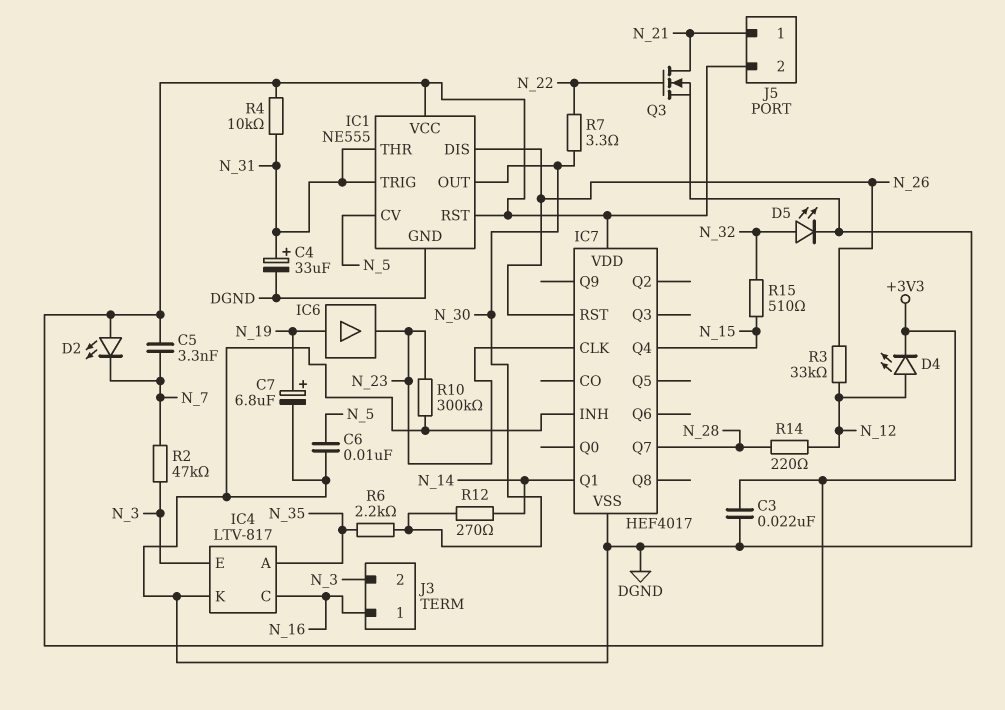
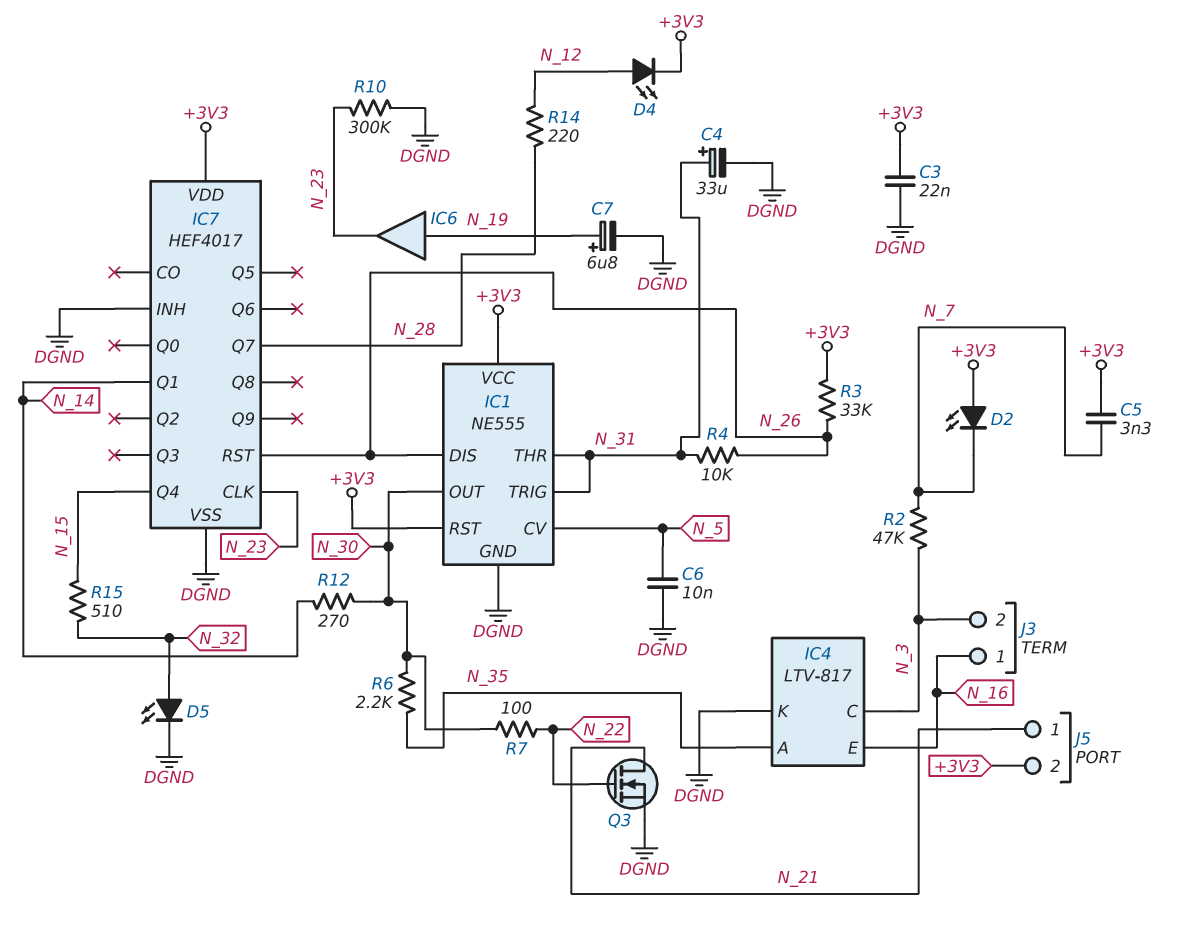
IC4 pin C: N_16 -> N_3
IC4 pin E: N_3 -> N_16
R3: 33k (N_12, N_26) -> 33k (+3V3, N_26)
R4: 10k (+3V3, N_31) -> 10k (N_26, N_31)
R7: 3.3 (N_22, N_30) -> 100 (N_22, N_30)

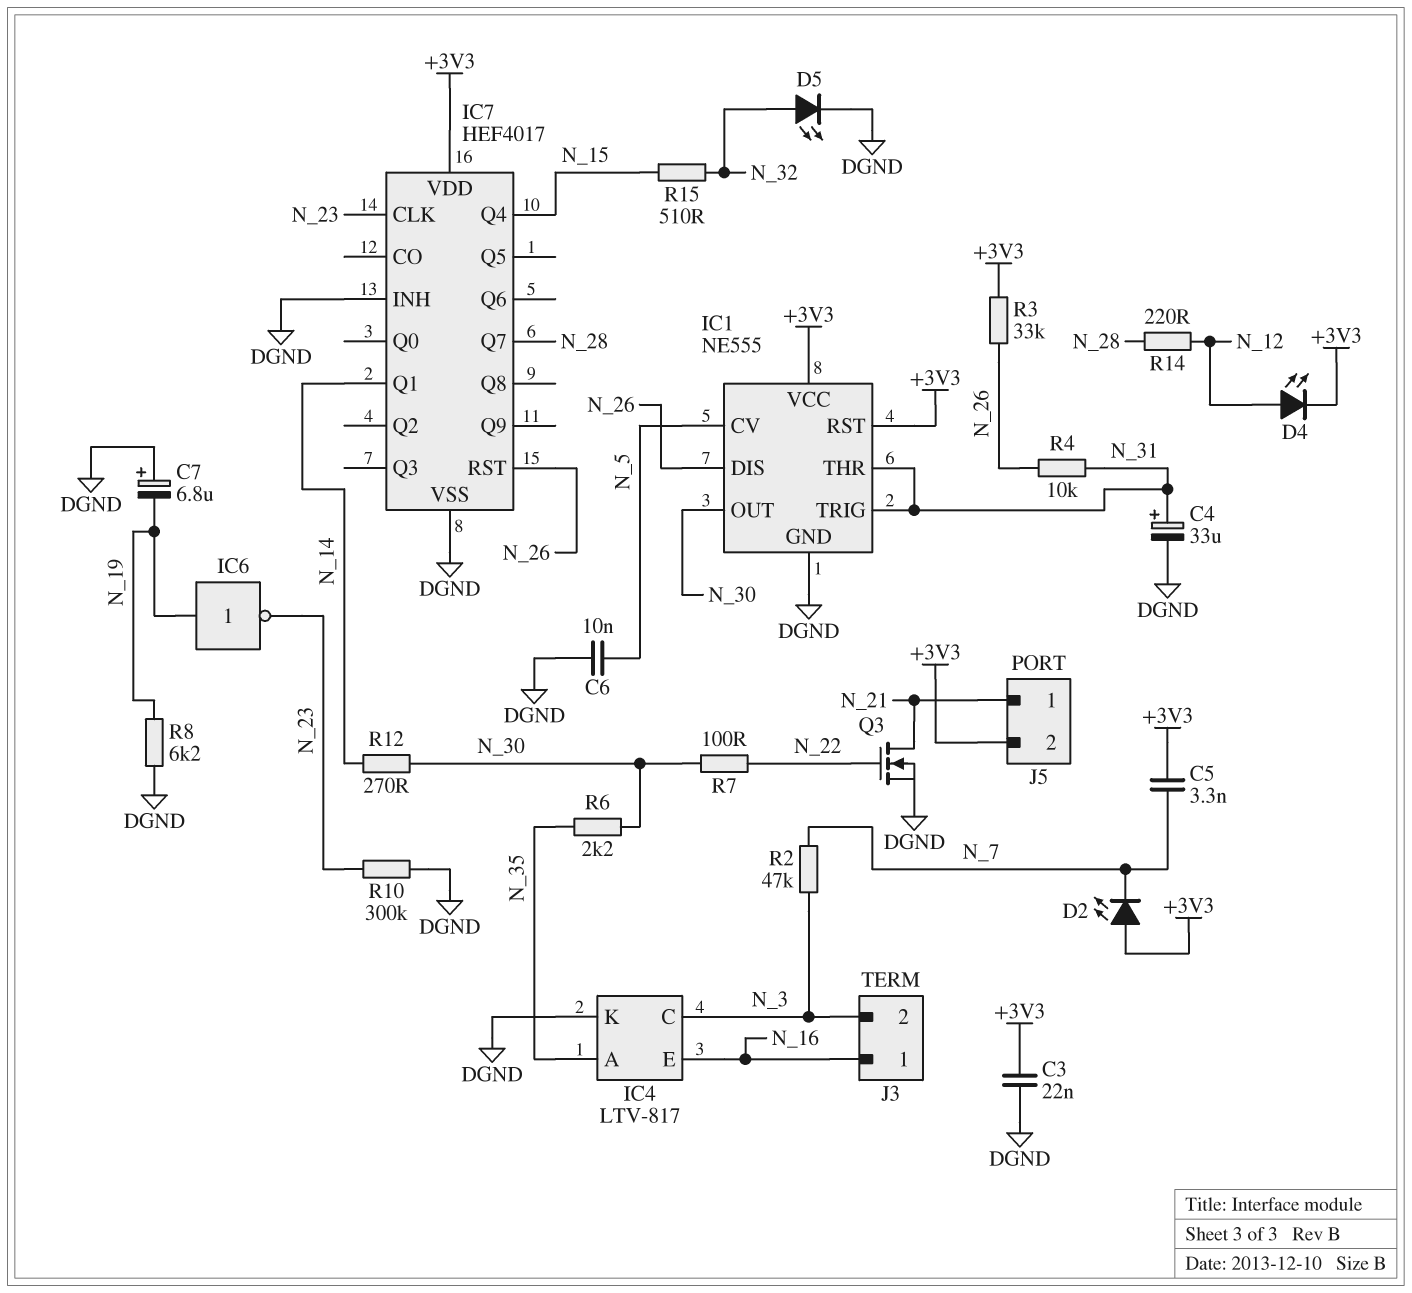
C7: 6.8uF (plus N_19, minus DGND) -> 6.8uF (plus DGND, minus N_19)
IC6: buffer (in N_19, out N_23) -> NOT (in N_19, out N_23)
R8: none -> 6.2k (DGND, N_19)

